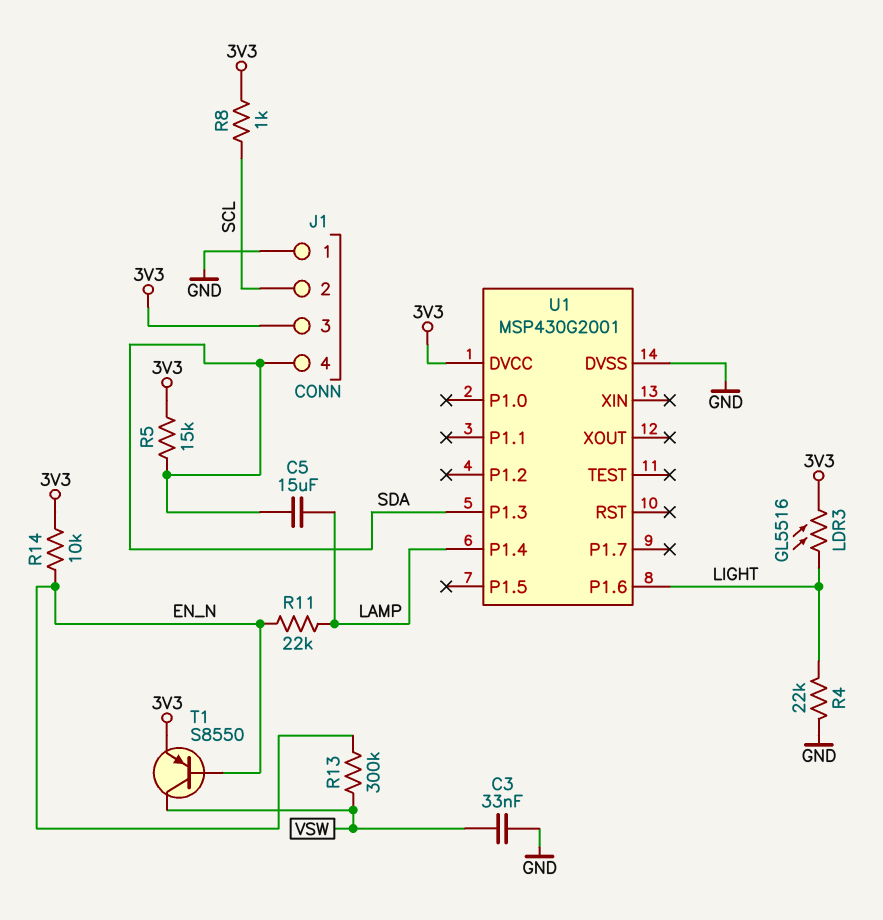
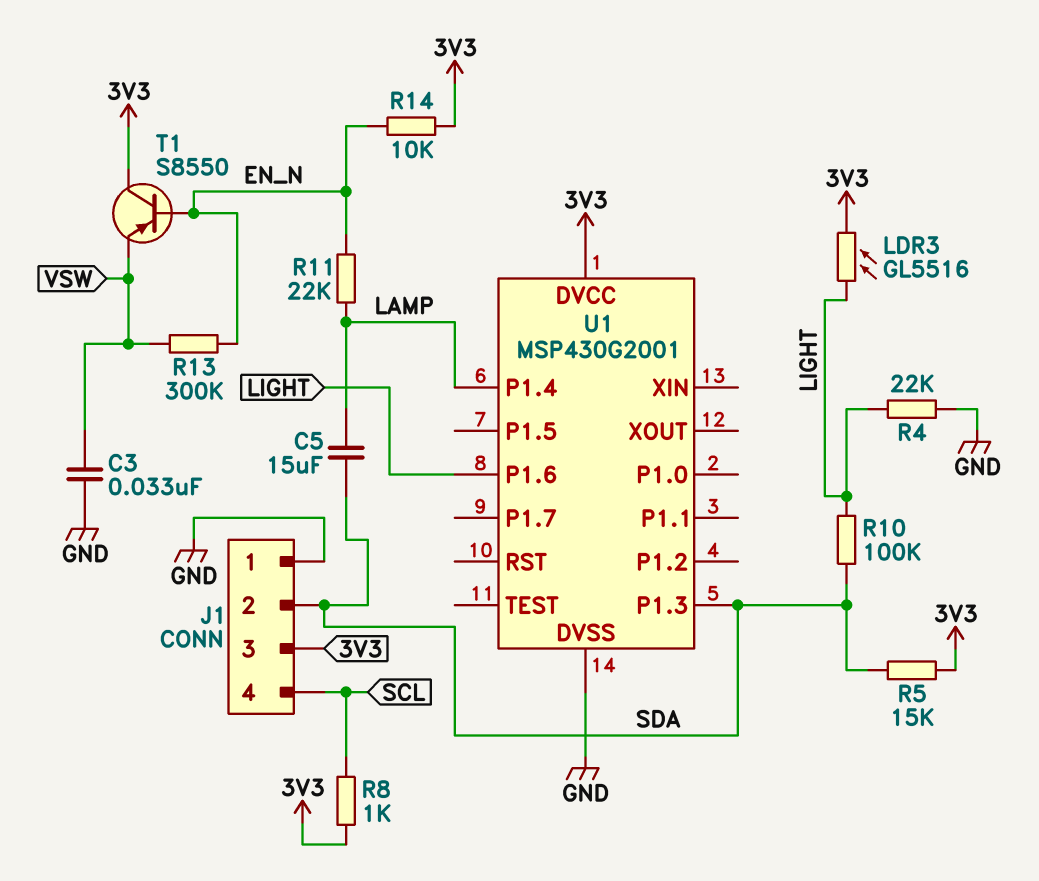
J1 pin 2: SCL -> SDA
J1 pin 4: SDA -> SCL
R10: none -> 100k (LIGHT, SDA)
T1: PNP S8550 (B EN_N, C VSW, E 3V3) -> PNP S8550 (B EN_N, C 3V3, E VSW)

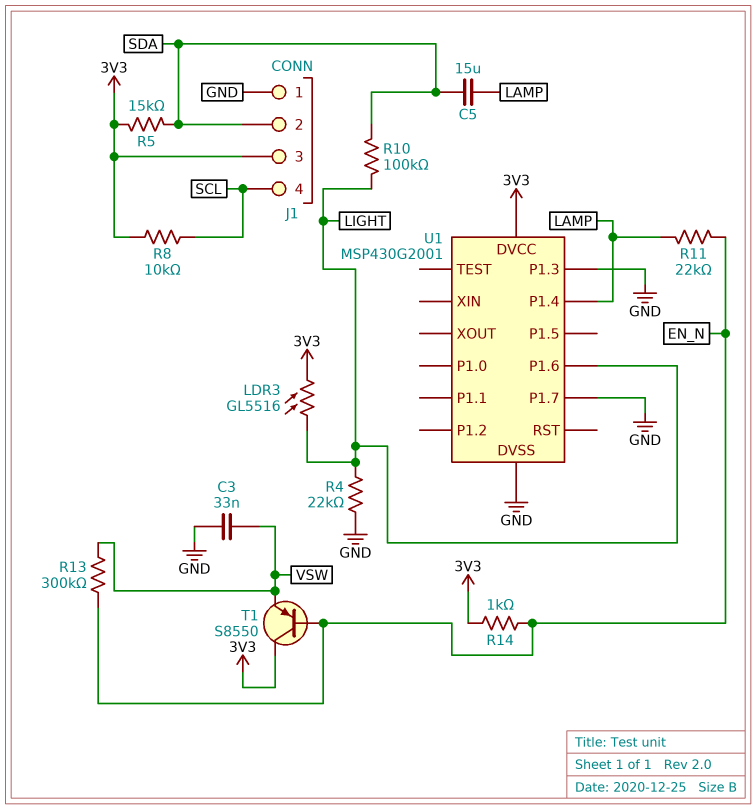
R8: 1k (3V3, SCL) -> 10k (3V3, SCL)
R14: 10k (3V3, EN_N) -> 1k (3V3, EN_N)
U1 pin P1.3: SDA -> GND
U1 pin P1.7: none -> GND

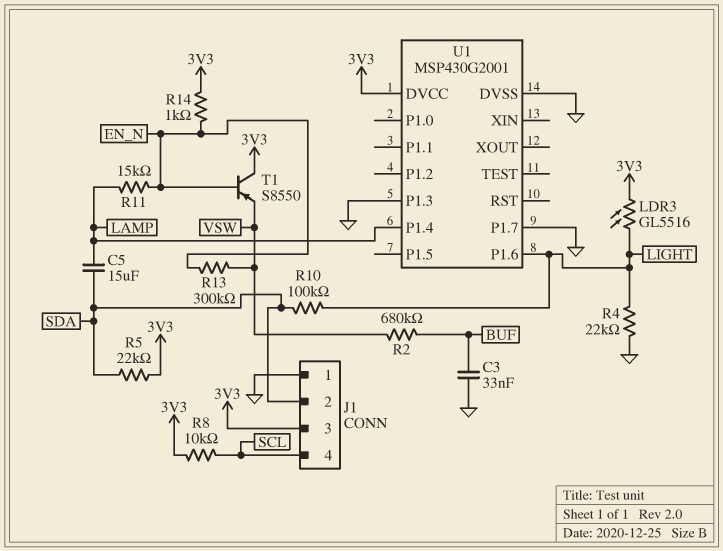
C3: 33nF (GND, VSW) -> 33nF (BUF, GND)
R2: none -> 680k (BUF, VSW)
R5: 15k (3V3, SDA) -> 22k (3V3, SDA)
R11: 22k (EN_N, LAMP) -> 15k (EN_N, LAMP)

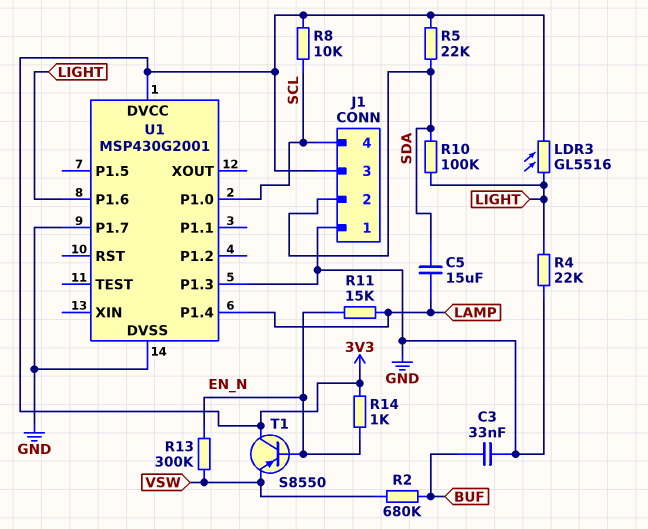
U1 pin P1.0: none -> SCL

